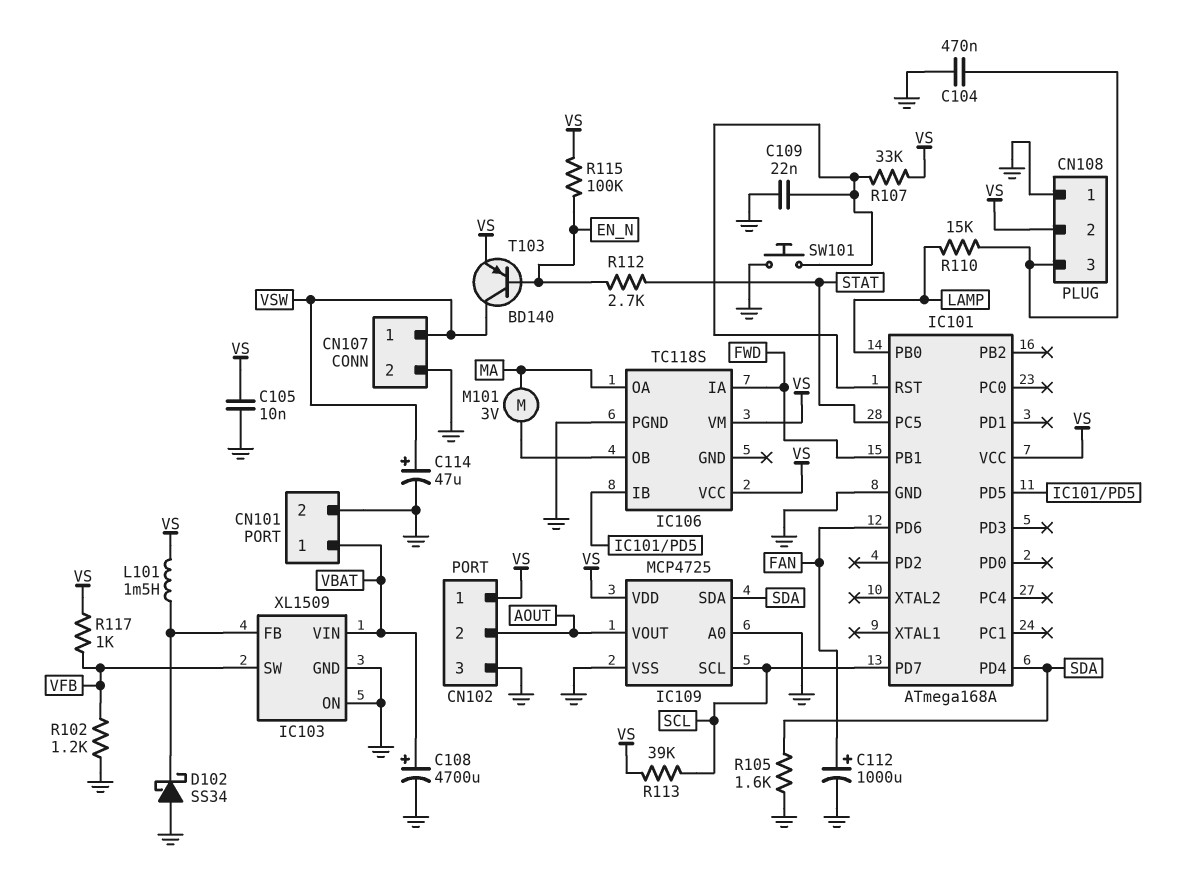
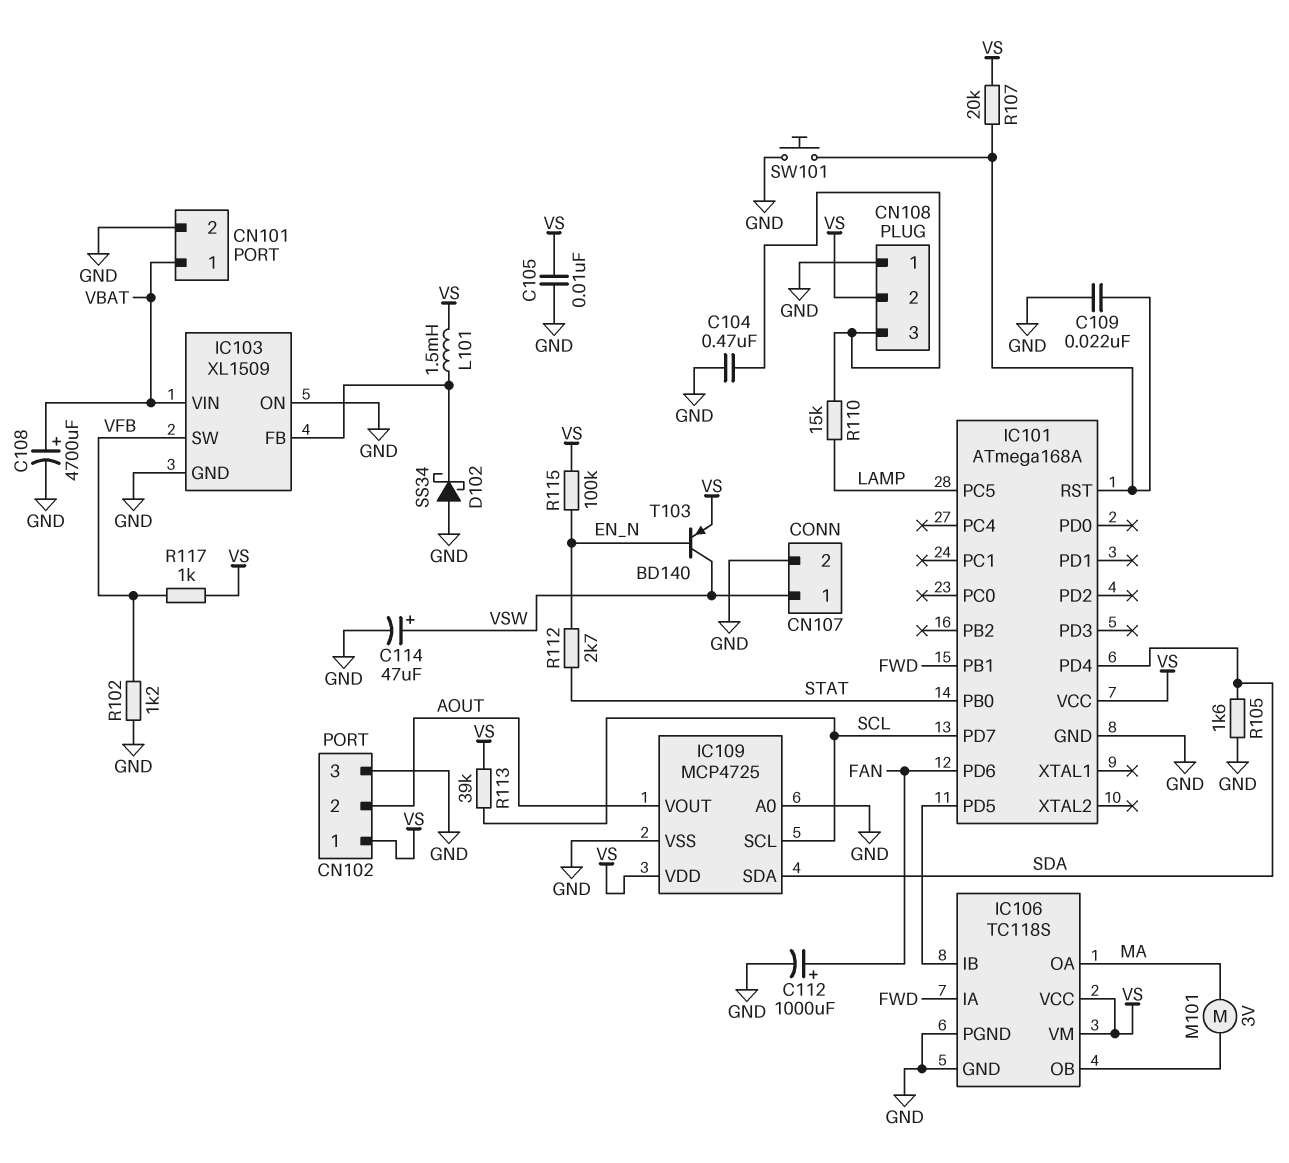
IC101 pin PB0: LAMP -> STAT
IC101 pin PC5: STAT -> LAMP
IC106 pin GND: none -> GND
R107: 33k (IC101/RST, VS) -> 20k (IC101/RST, VS)

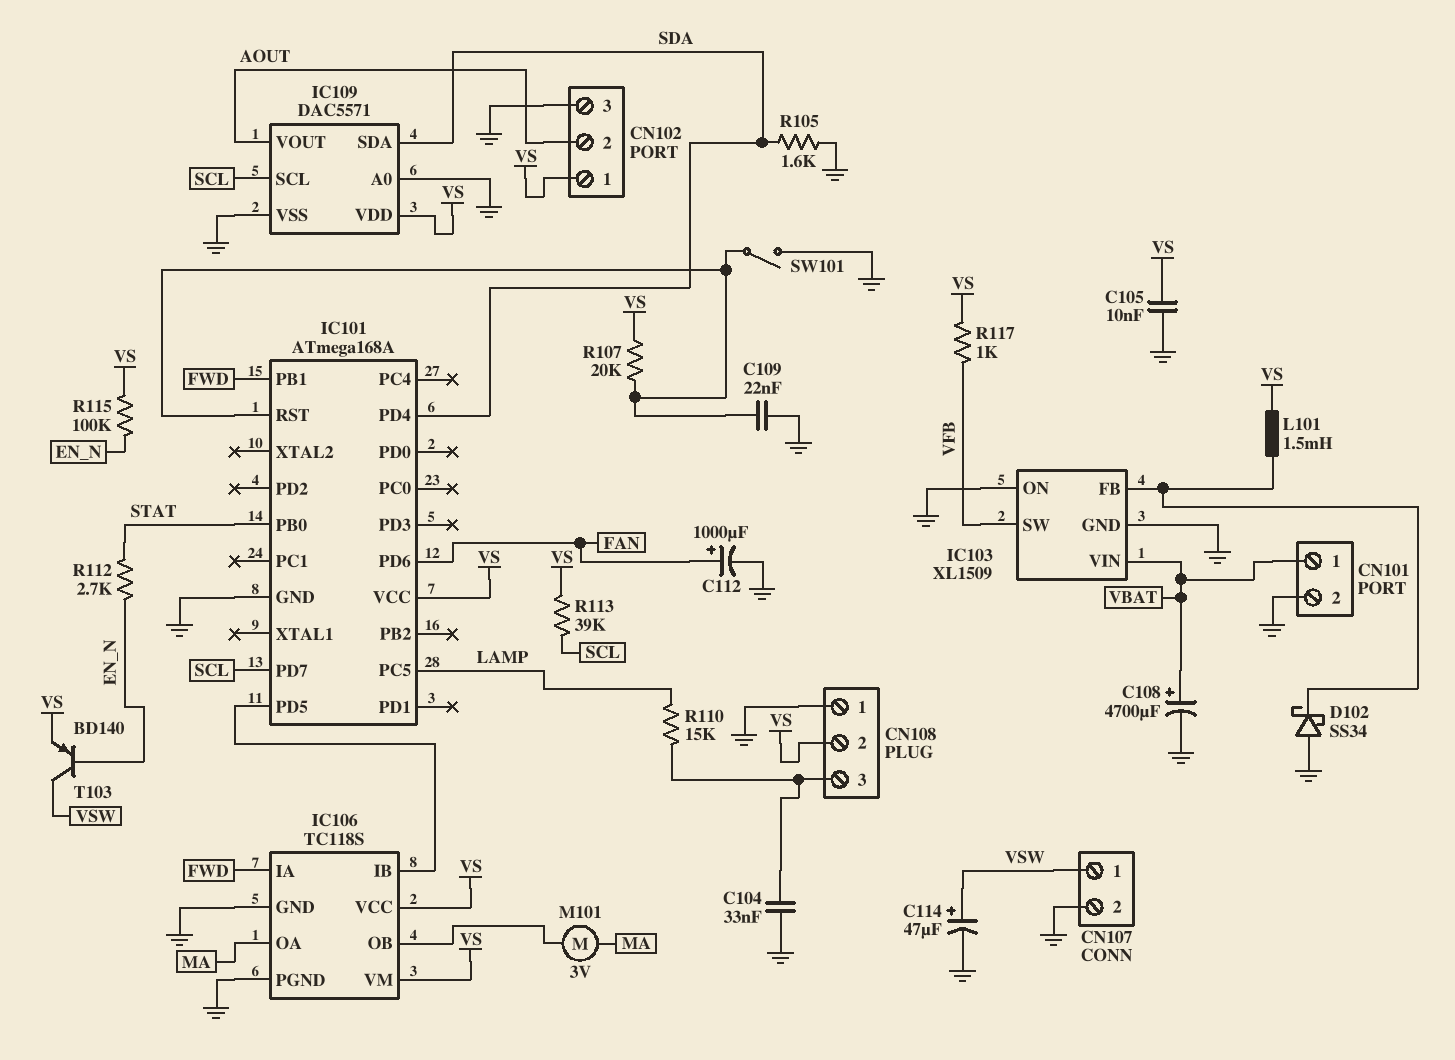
C104: 470nF (CN108/3, GND) -> 33nF (CN108/3, GND)
IC109: MCP4725 -> DAC5571
R102: 1.2k (GND, VFB) -> none
SW101: button (GND, IC101/RST) -> switch (GND, IC101/RST)

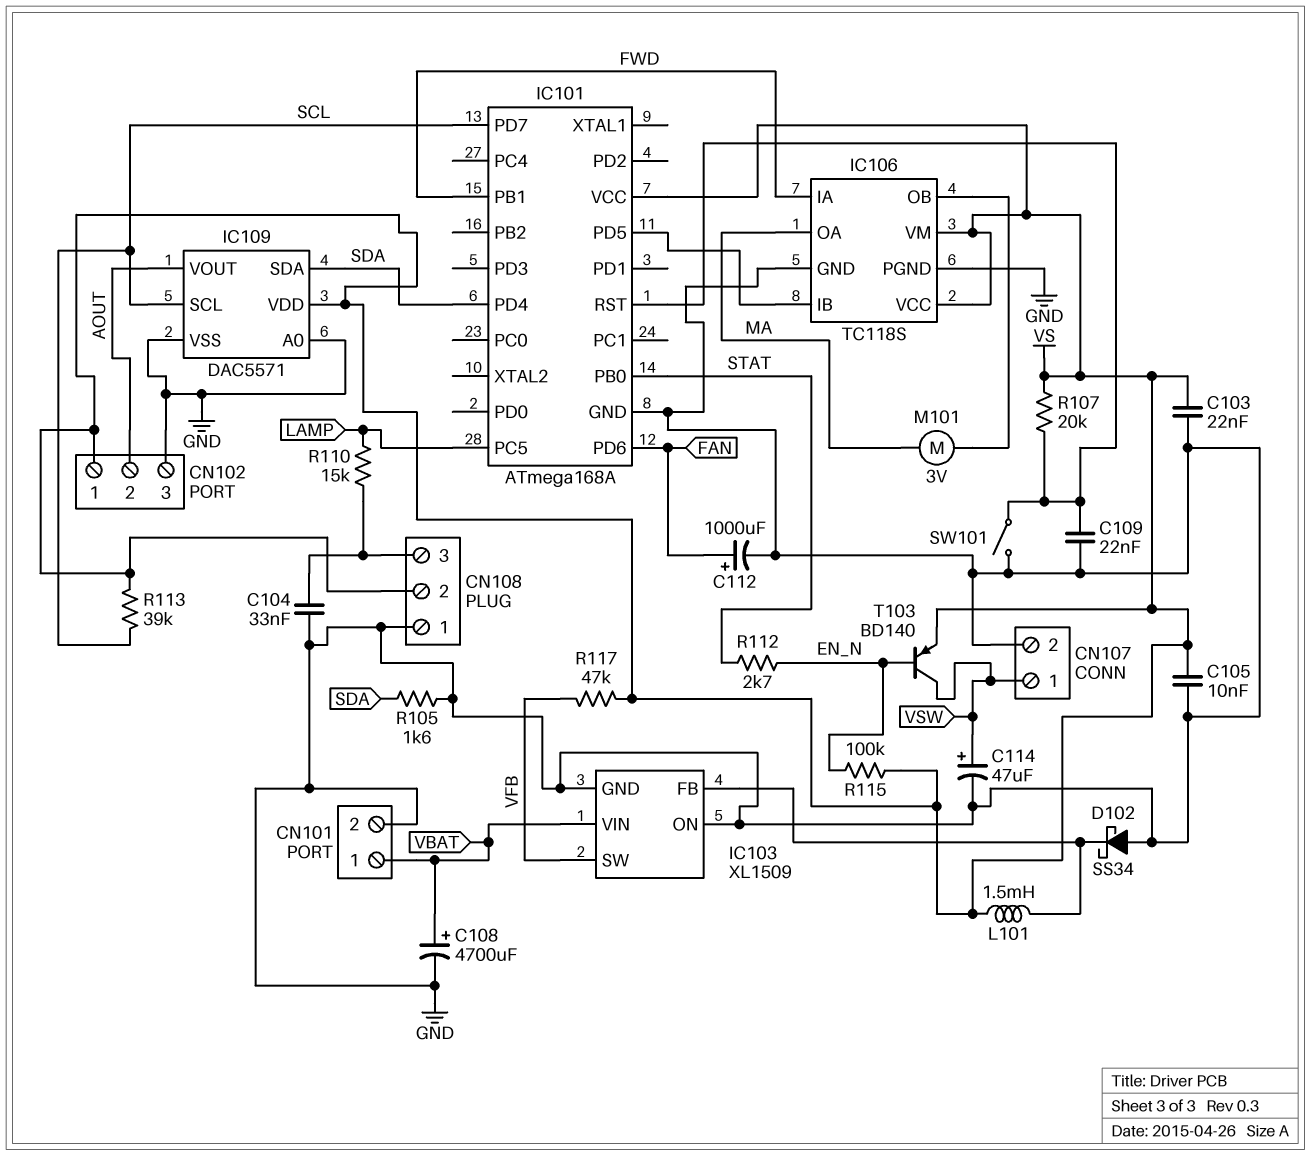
C103: none -> 22nF (GND, VS)
R117: 1k (VFB, VS) -> 47k (VFB, VS)

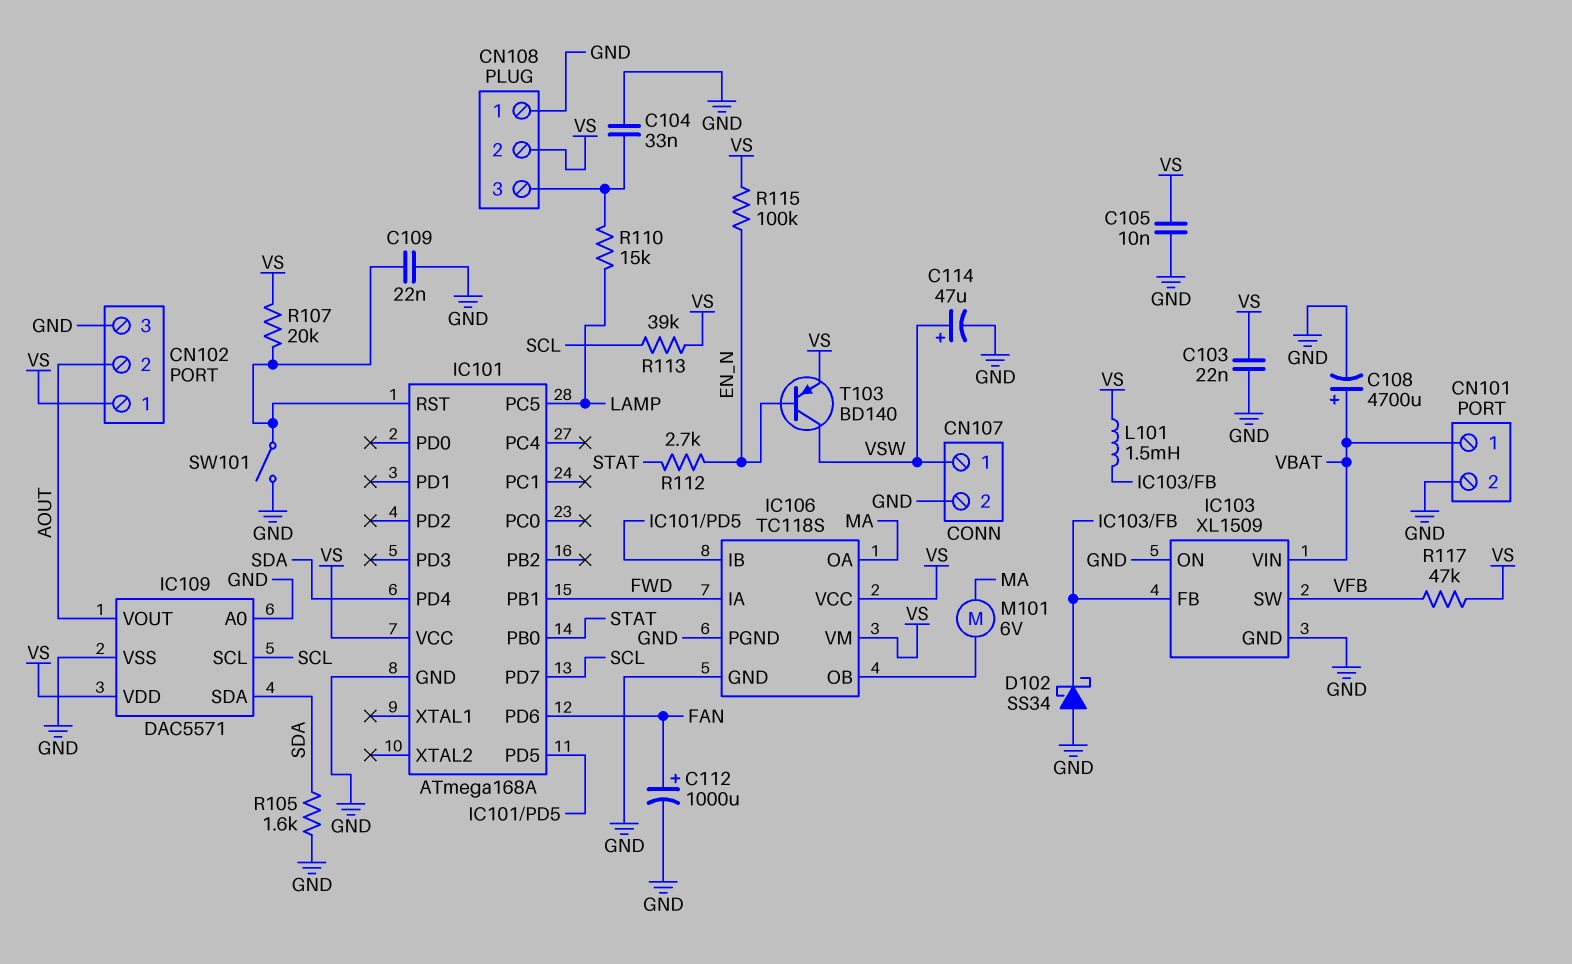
M101: motor 3V (IC106/OB, MA) -> motor 6V (IC106/OB, MA)

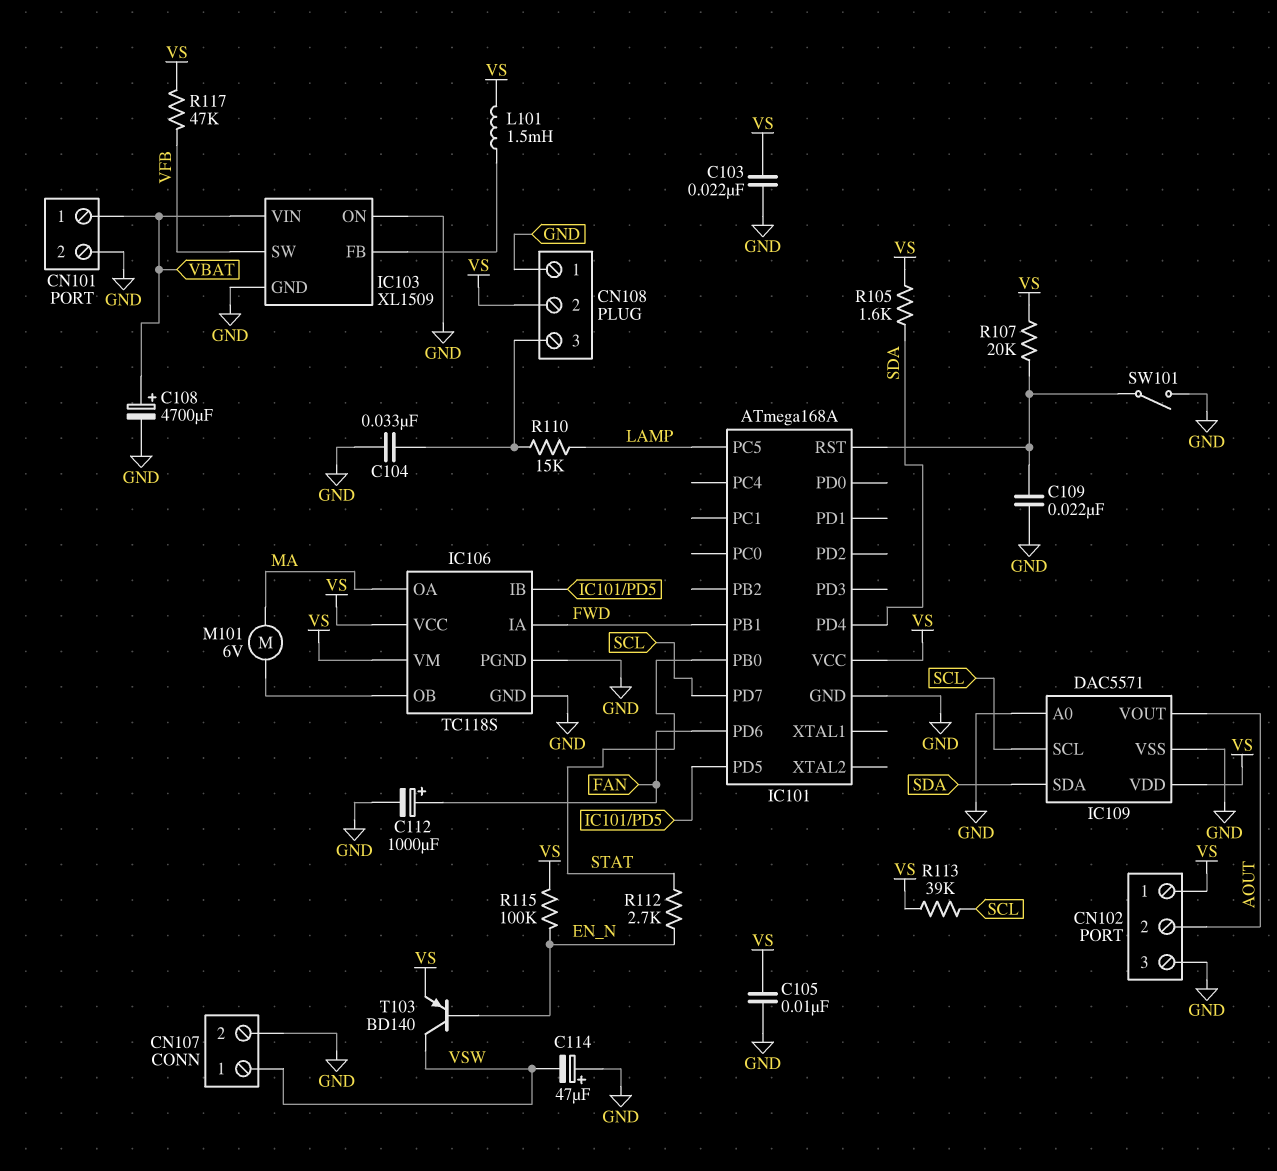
C114: 47uF (plus VSW, minus GND) -> 47uF (plus GND, minus VSW)
D102: schottky SS34 (A GND, K IC103/FB) -> none
R105: 1.6k (GND, SDA) -> 1.6k (SDA, VS)

